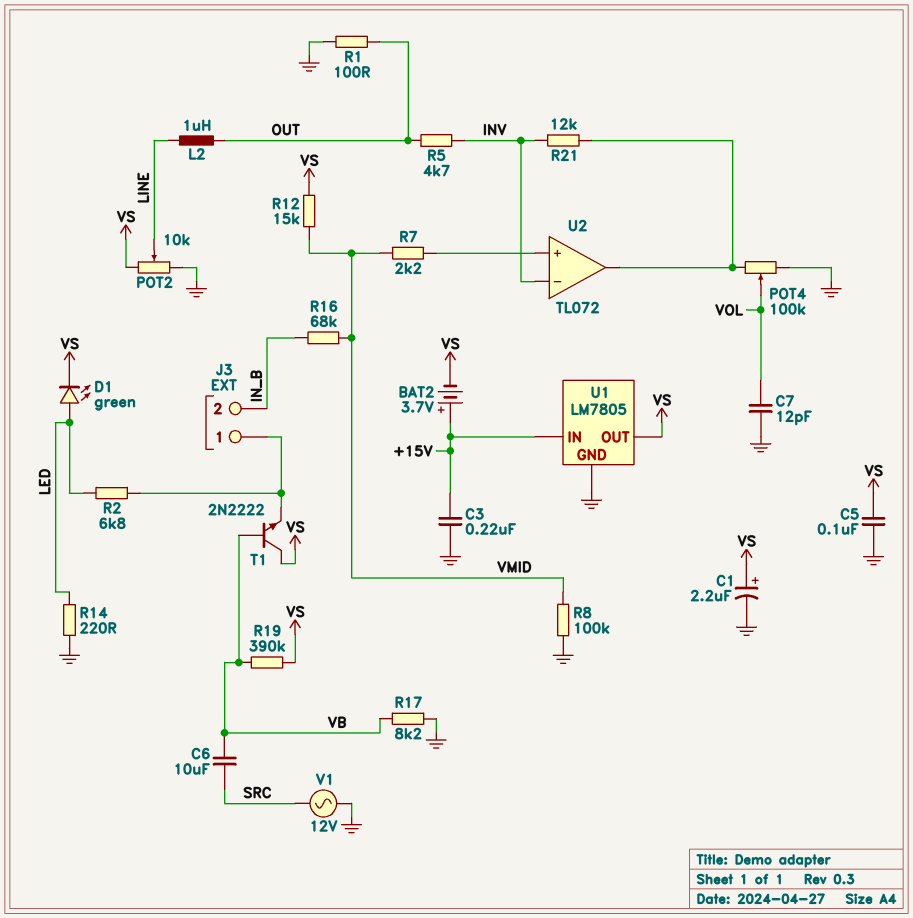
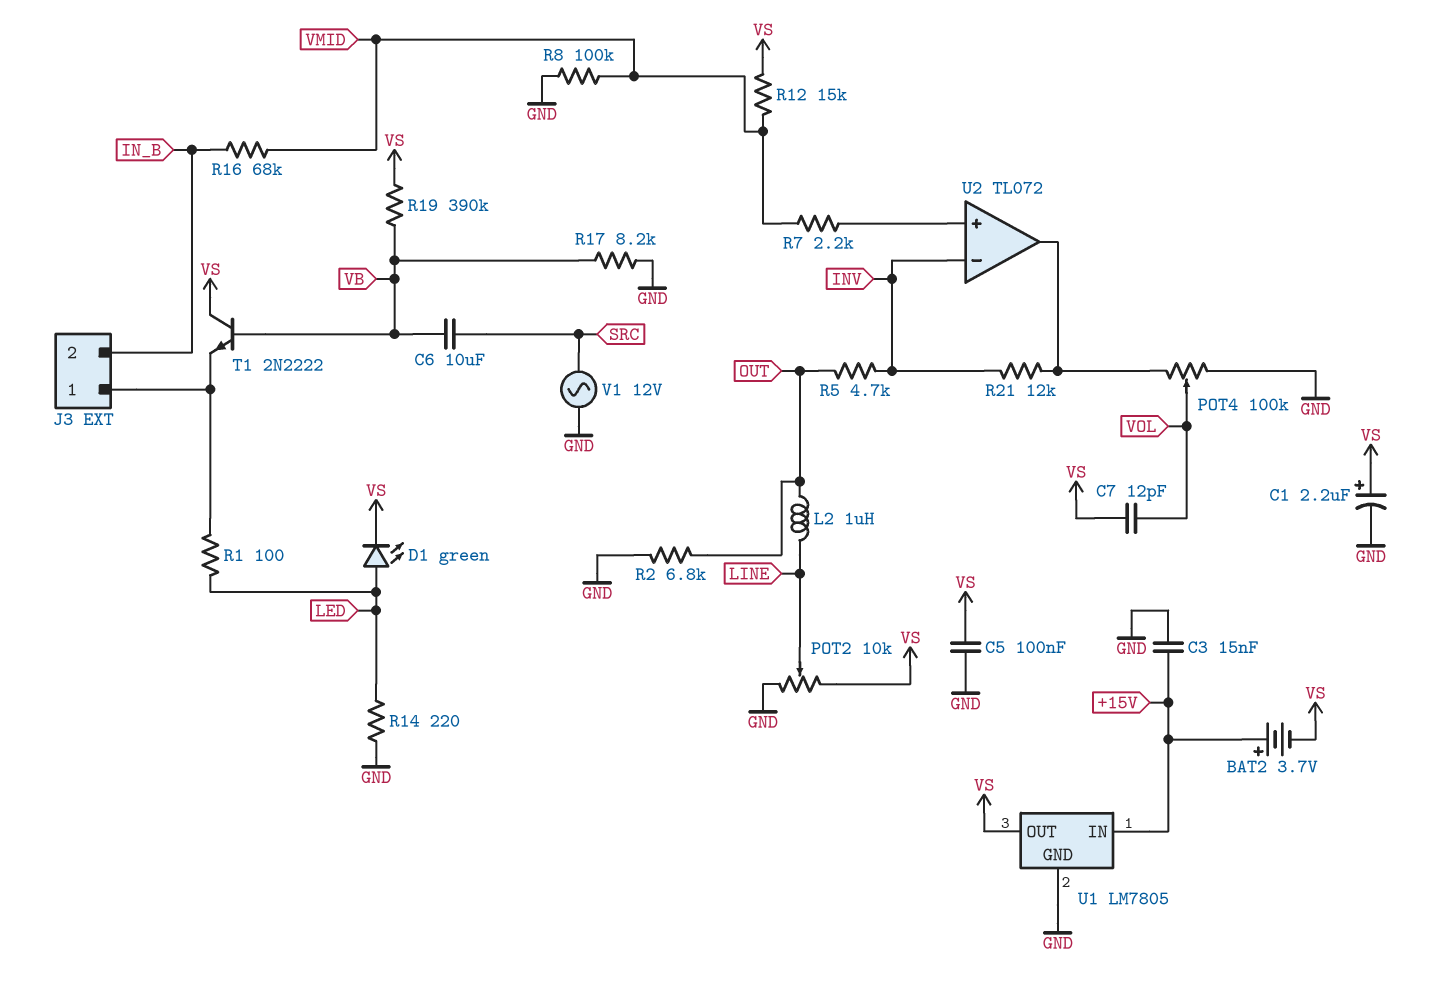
C3: 220nF (+15V, GND) -> 15nF (+15V, GND)
C7: 12pF (GND, VOL) -> 12pF (VOL, VS)
R1: 100 (GND, OUT) -> 100 (J3/1, LED)
R2: 6.8k (J3/1, LED) -> 6.8k (GND, OUT)

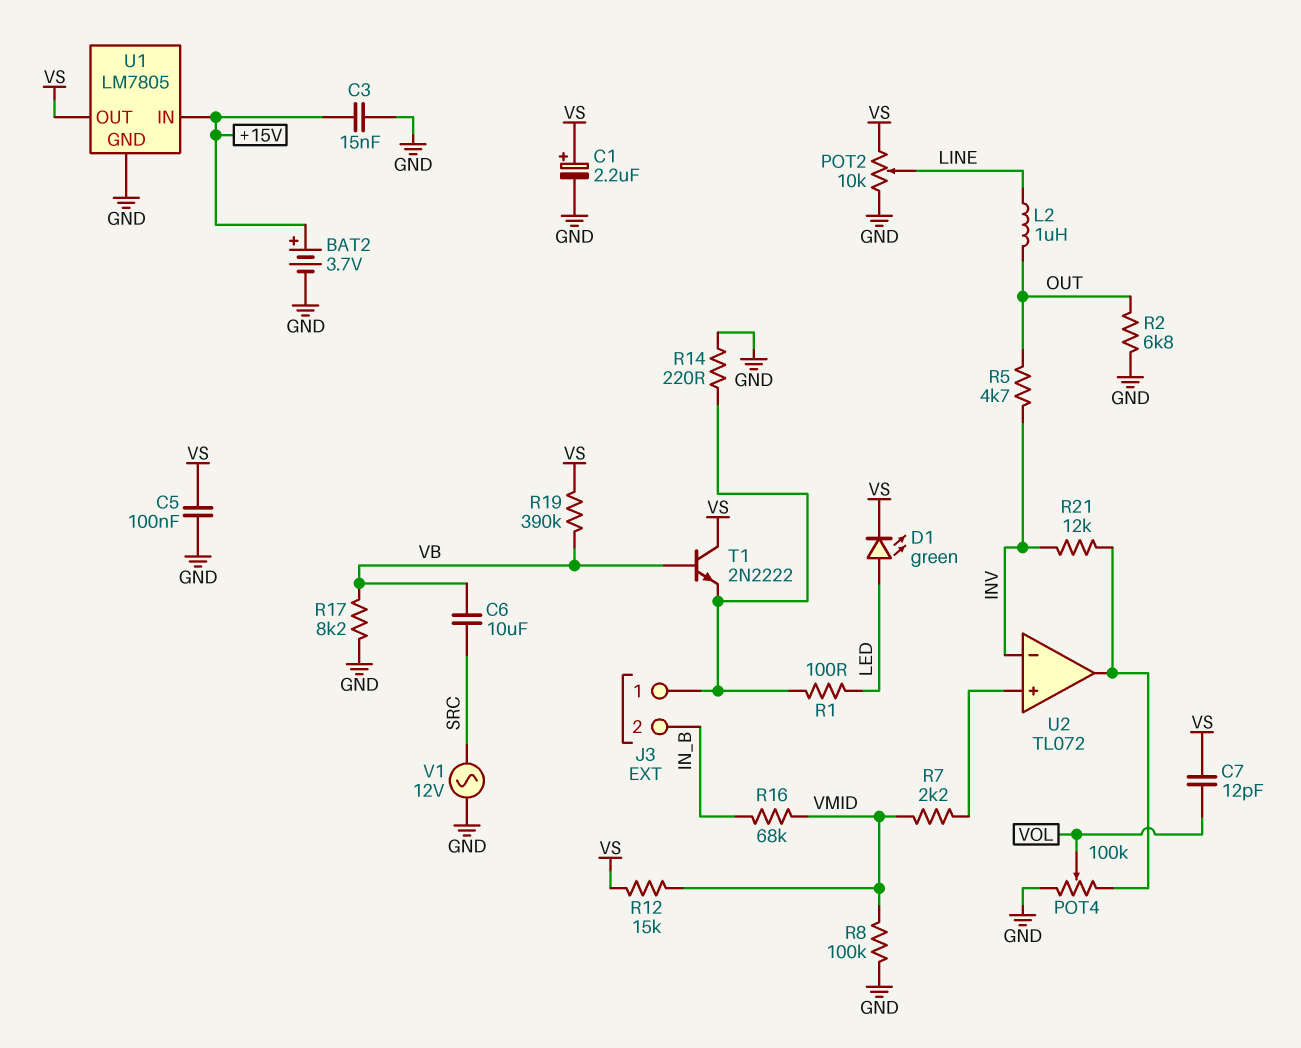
BAT2: 3.7V (plus +15V, minus VS) -> 3.7V (plus +15V, minus GND)
R14: 220 (GND, LED) -> 220 (GND, J3/1)

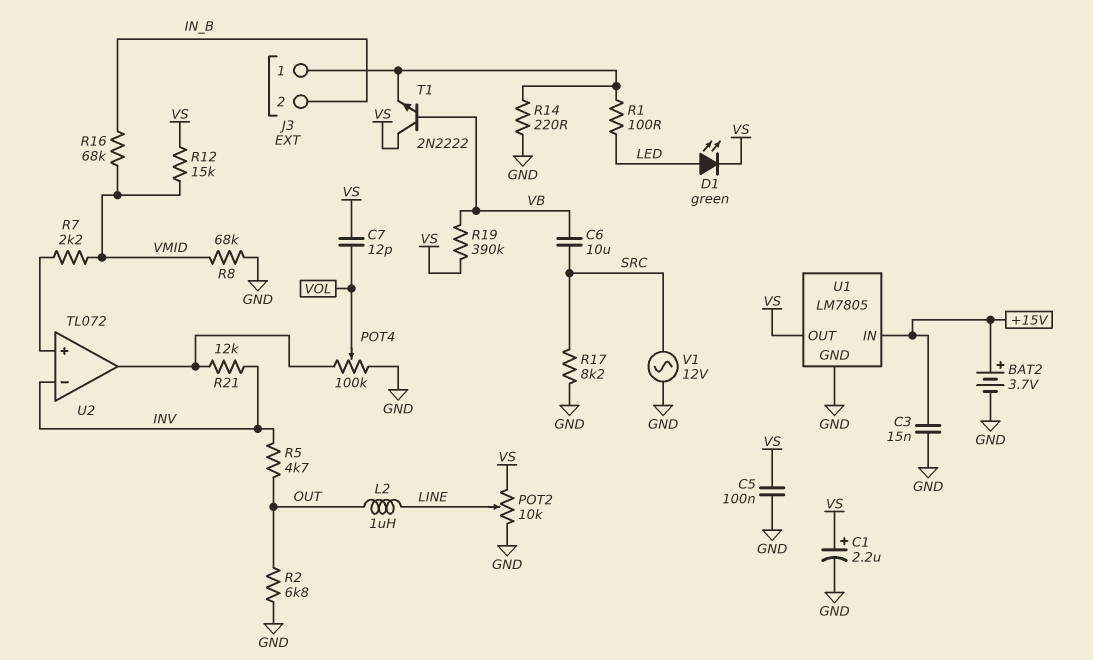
R8: 100k (GND, VMID) -> 68k (GND, VMID)
R17: 8.2k (GND, VB) -> 8.2k (GND, SRC)

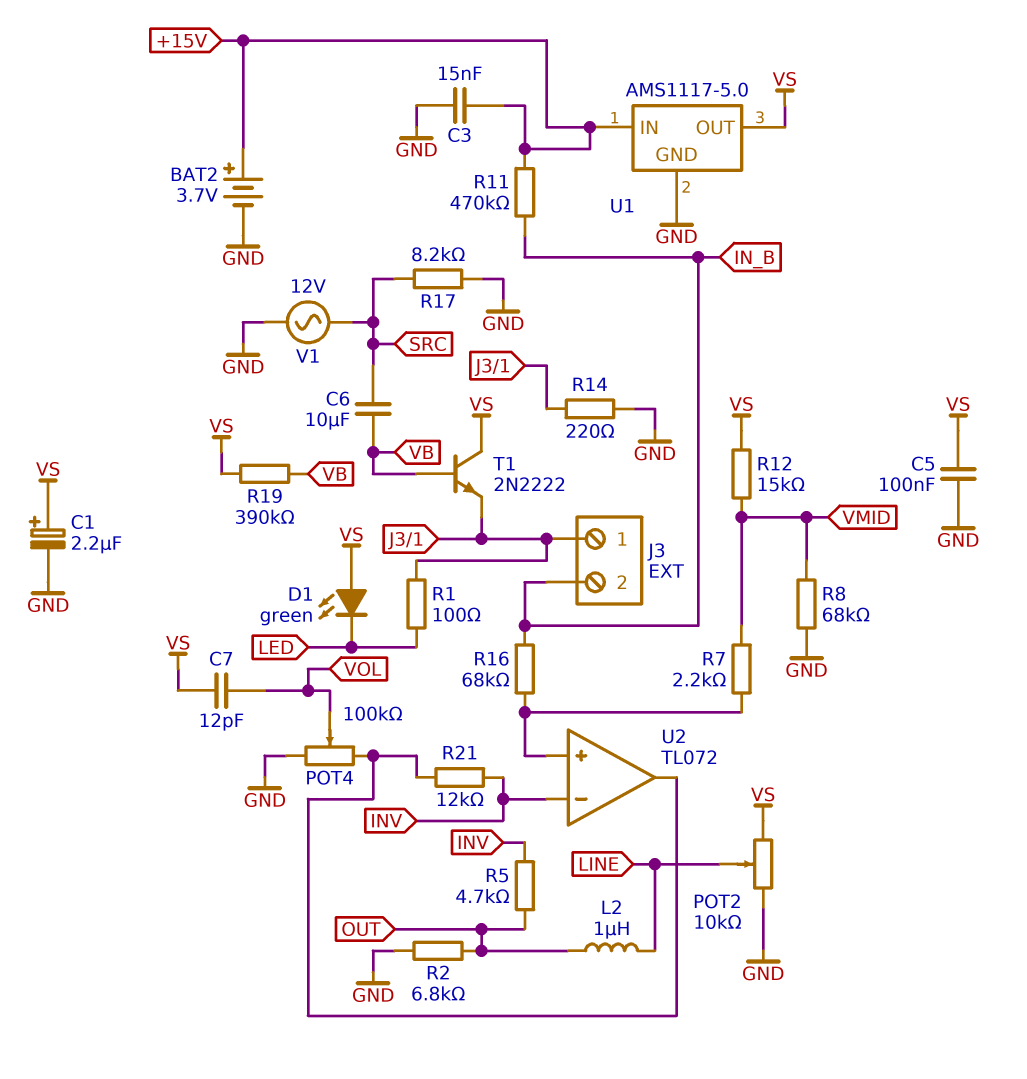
D1: LED green (A LED, K VS) -> LED green (A VS, K LED)
R11: none -> 470k (+15V, IN_B)
R16: 68k (IN_B, VMID) -> 68k (IN_B, U2/in+)
U1: LM7805 -> AMS1117-5.0

